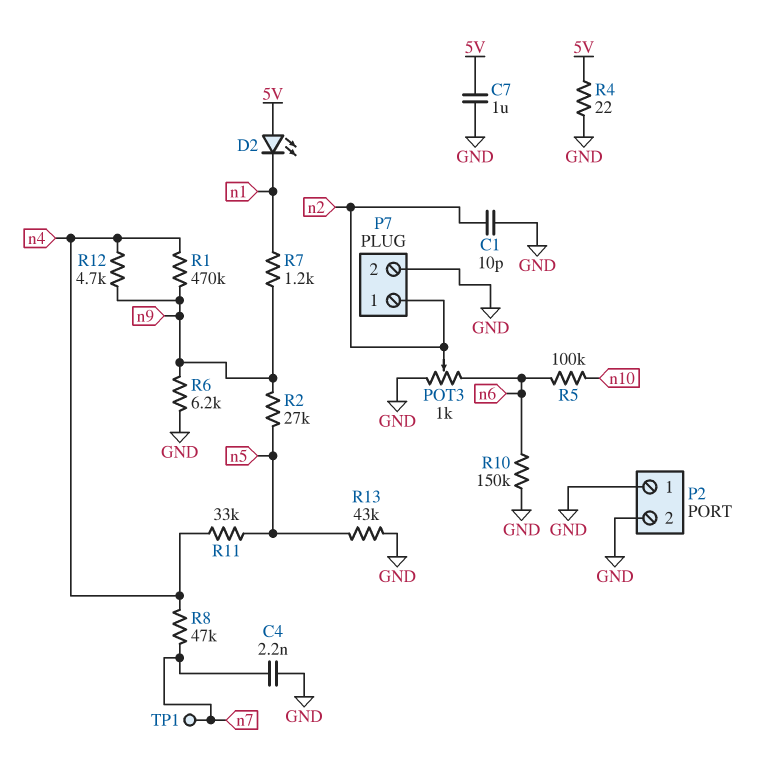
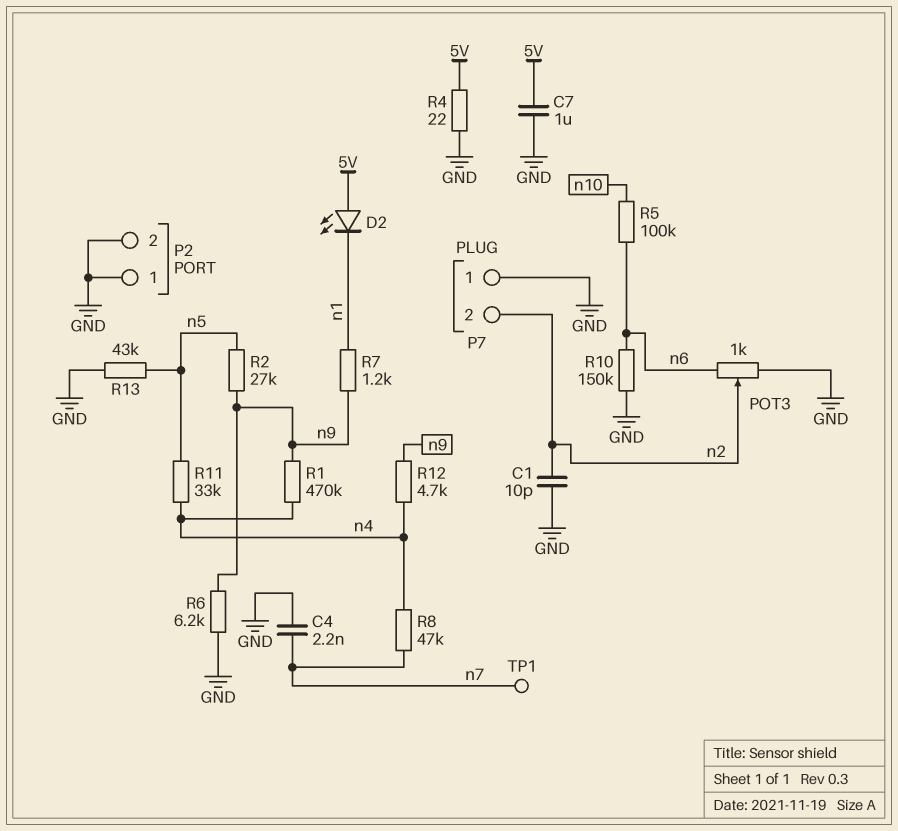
P7 pin 1: n2 -> GND
P7 pin 2: GND -> n2

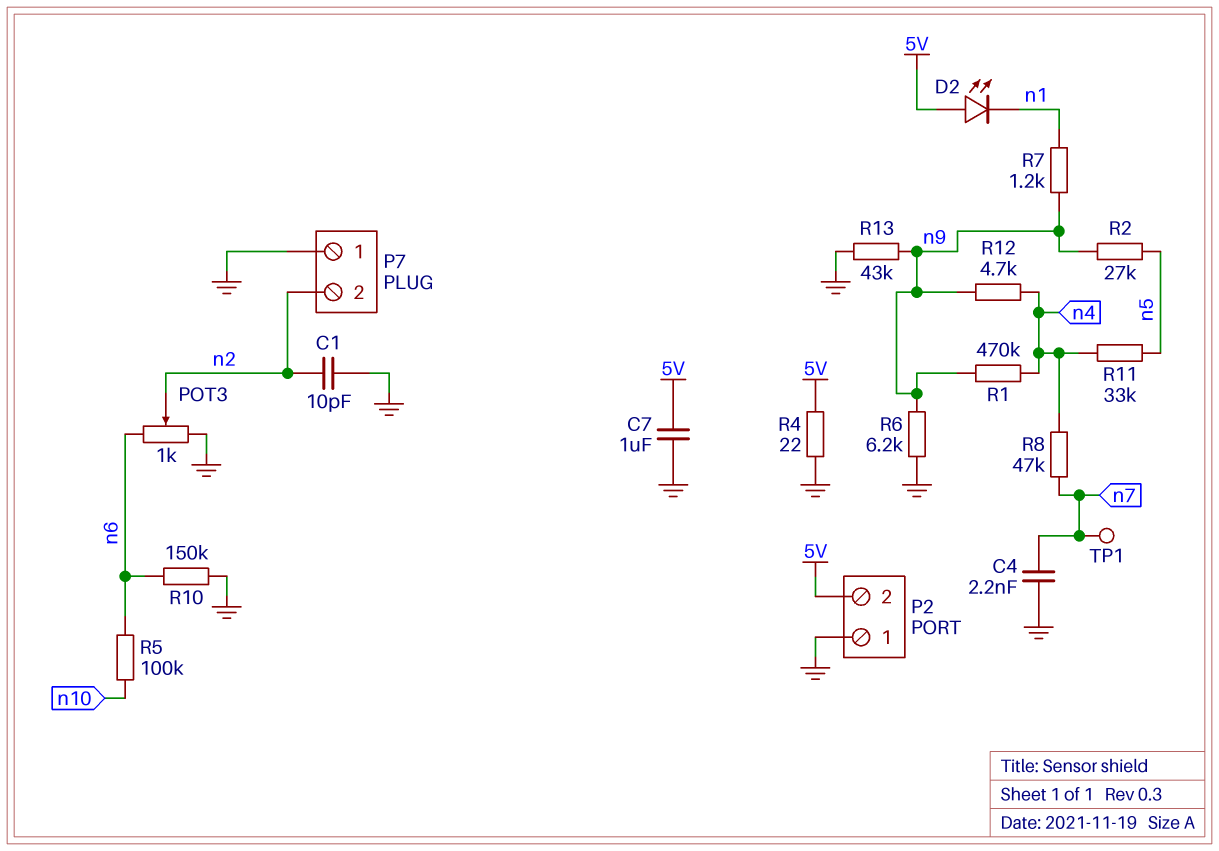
P2 pin 2: GND -> 5V
R13: 43k (GND, n5) -> 43k (GND, n9)

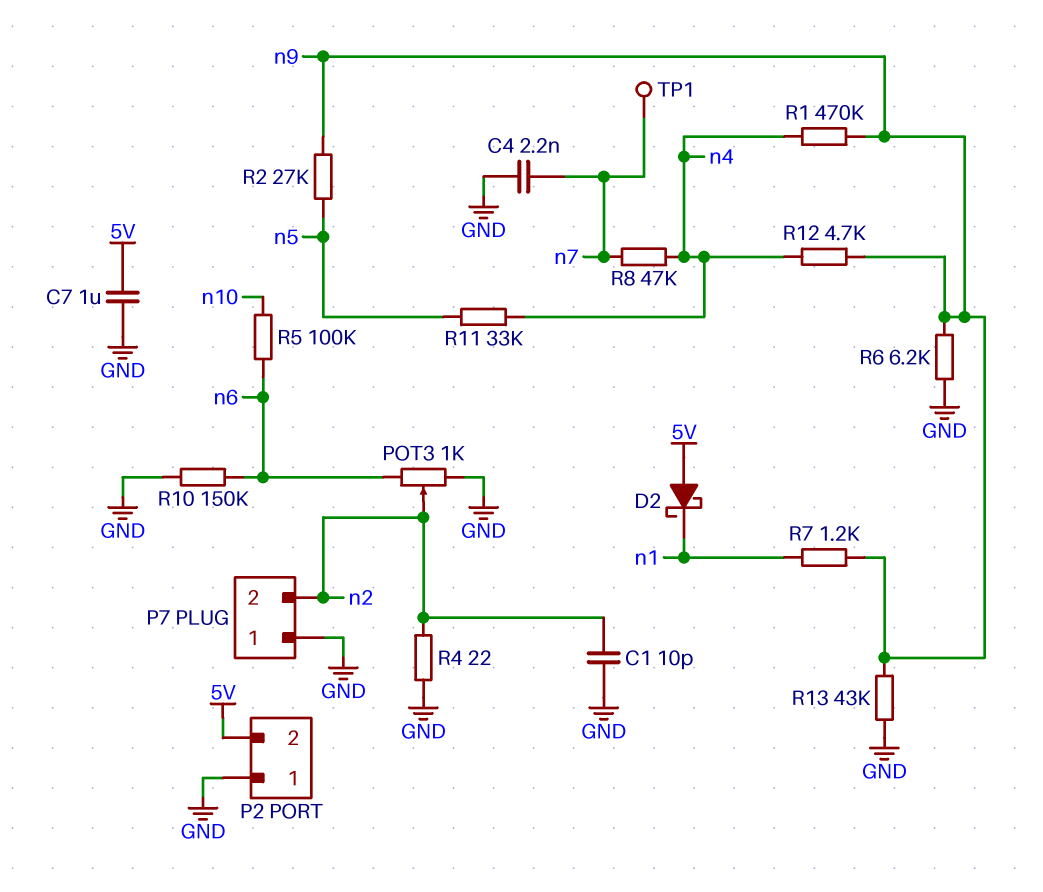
D2: LED (A 5V, K n1) -> schottky (A 5V, K n1)
R4: 22 (5V, GND) -> 22 (GND, n2)

